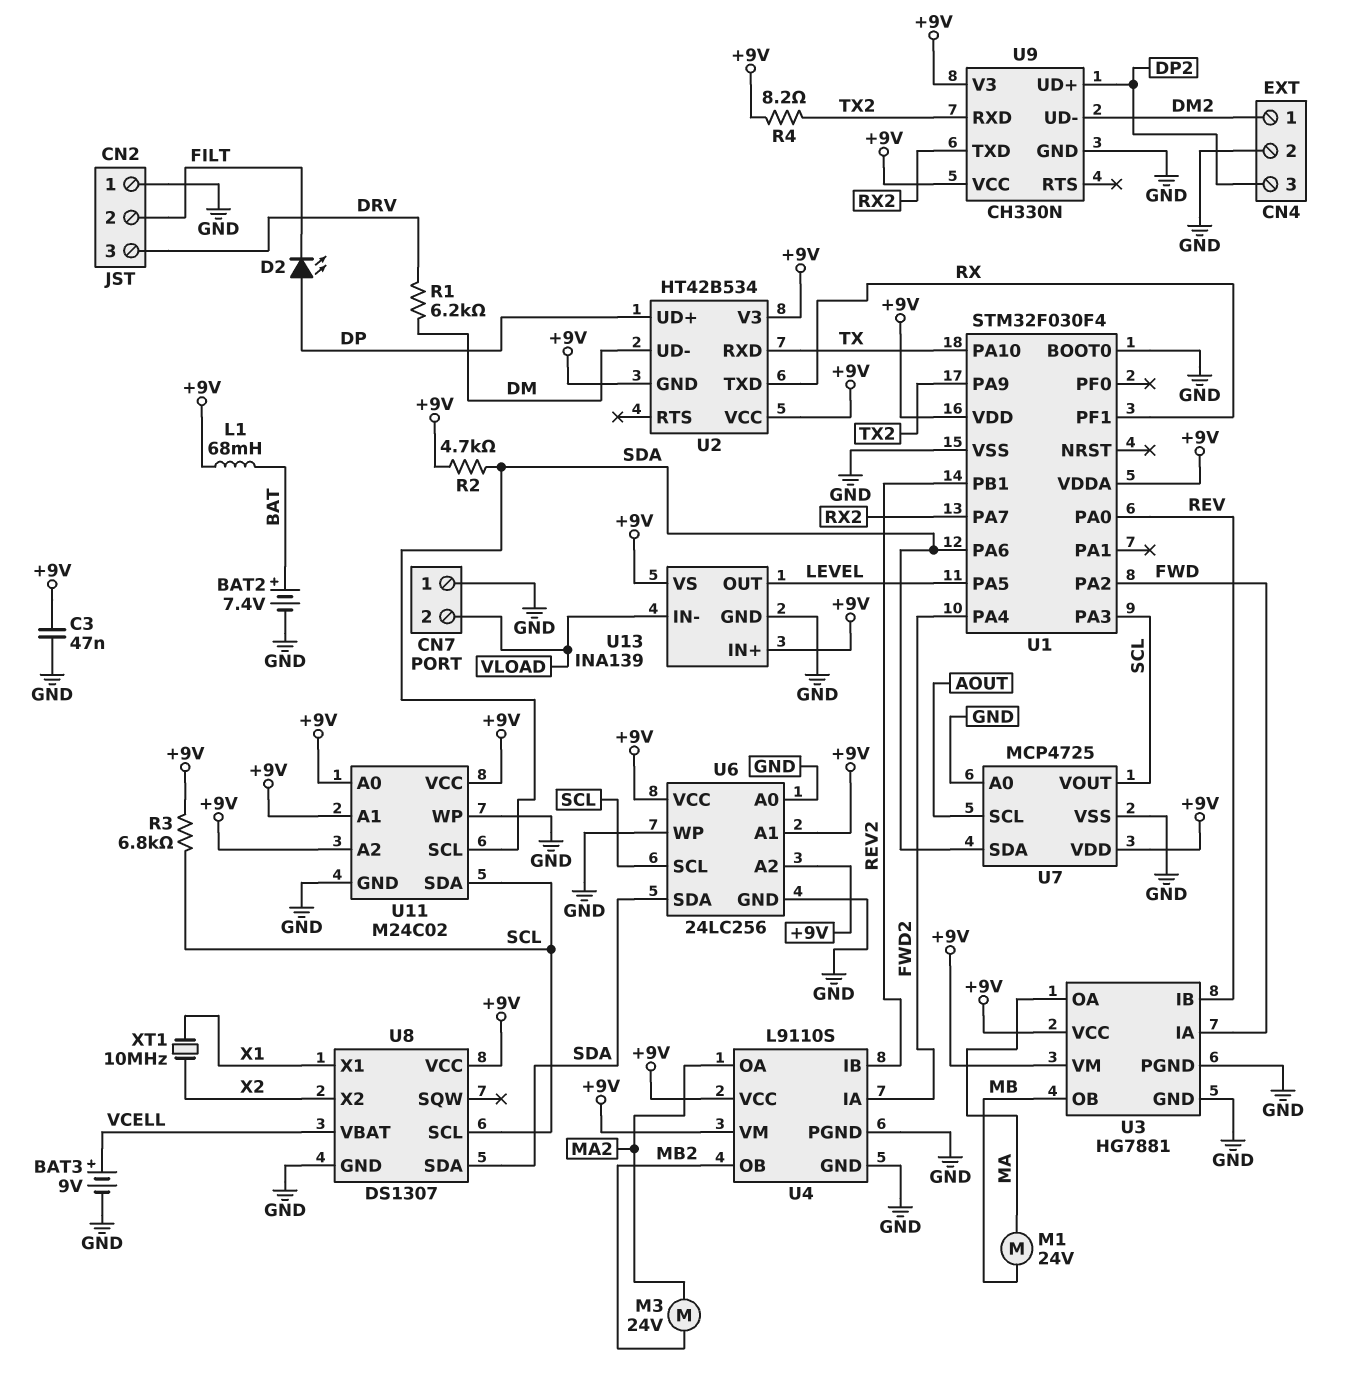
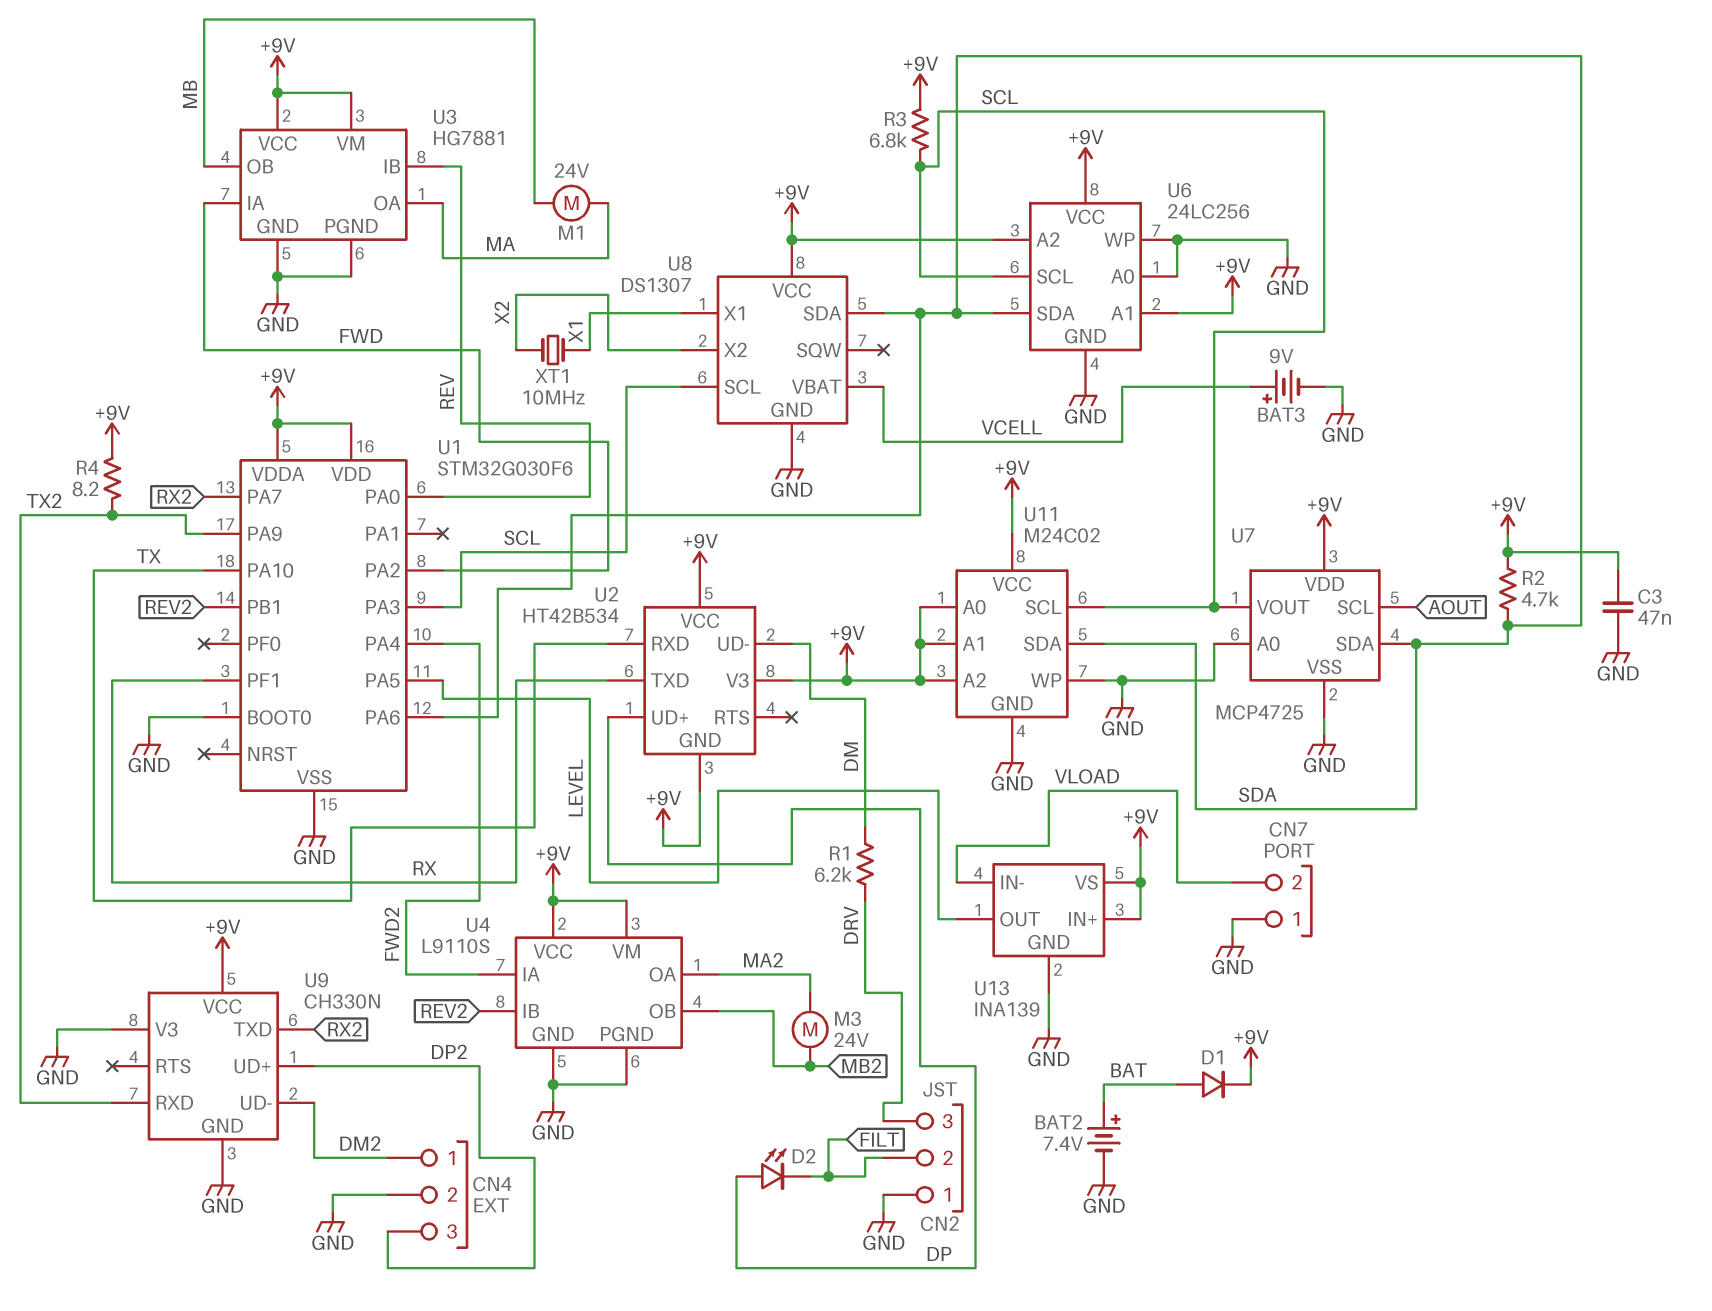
D1: none -> diode (A BAT, K +9V)
L1: 68mH (+9V, BAT) -> none
U1: STM32F030F4 -> STM32G030F6
U9 pin V3: +9V -> GND
U11 pin SCL: SDA -> SCL
U11 pin SDA: SCL -> SDA

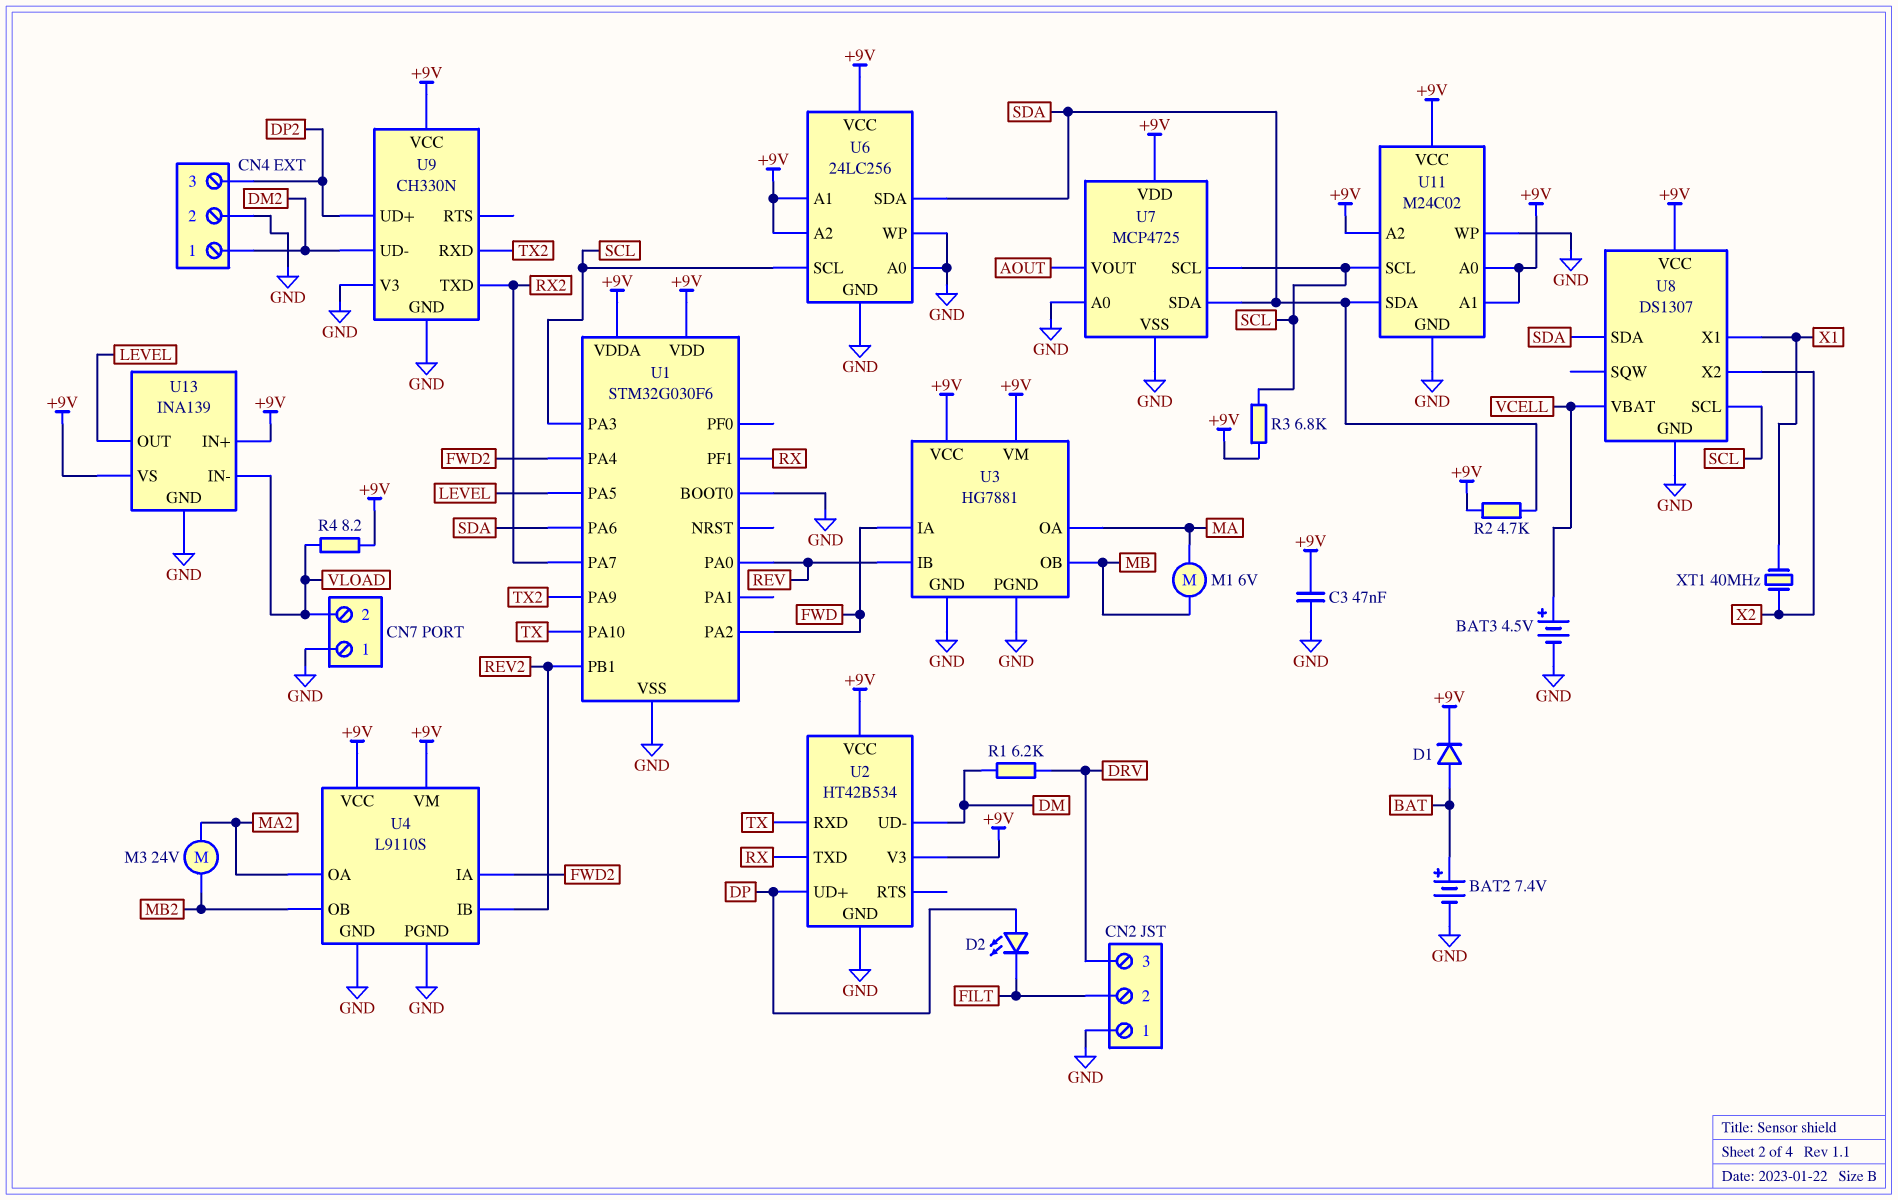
BAT3: 9V (plus VCELL, minus GND) -> 4.5V (plus VCELL, minus GND)
M1: motor 24V (MA, MB) -> motor 6V (MA, MB)
R4: 8.2 (+9V, TX2) -> 8.2 (+9V, VLOAD)
U2 pin GND: +9V -> GND
U7 pin SCL: AOUT -> SCL
U7 pin VOUT: SCL -> AOUT
XT1: 10MHz (X1, X2) -> 40MHz (X1, X2)

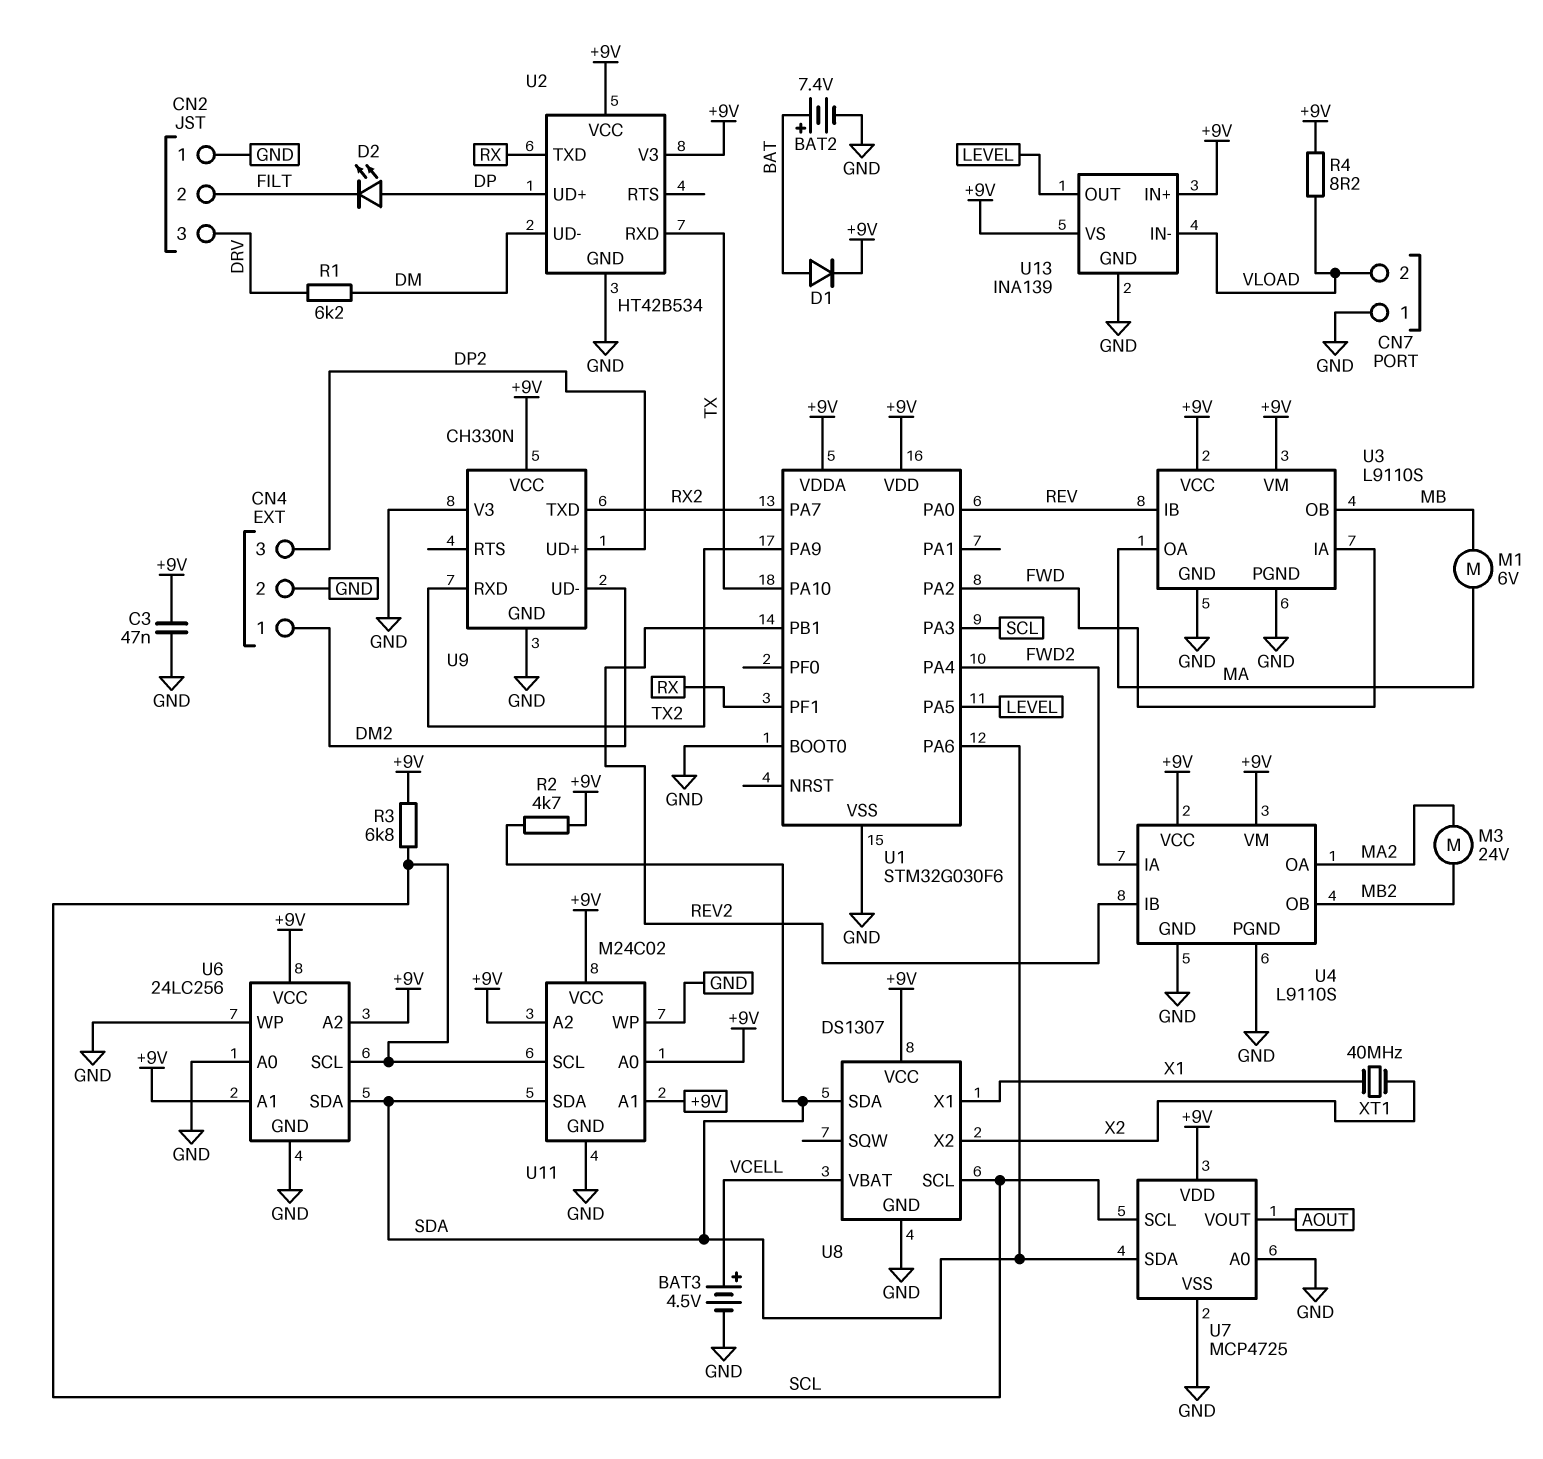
U3: HG7881 -> L9110S

